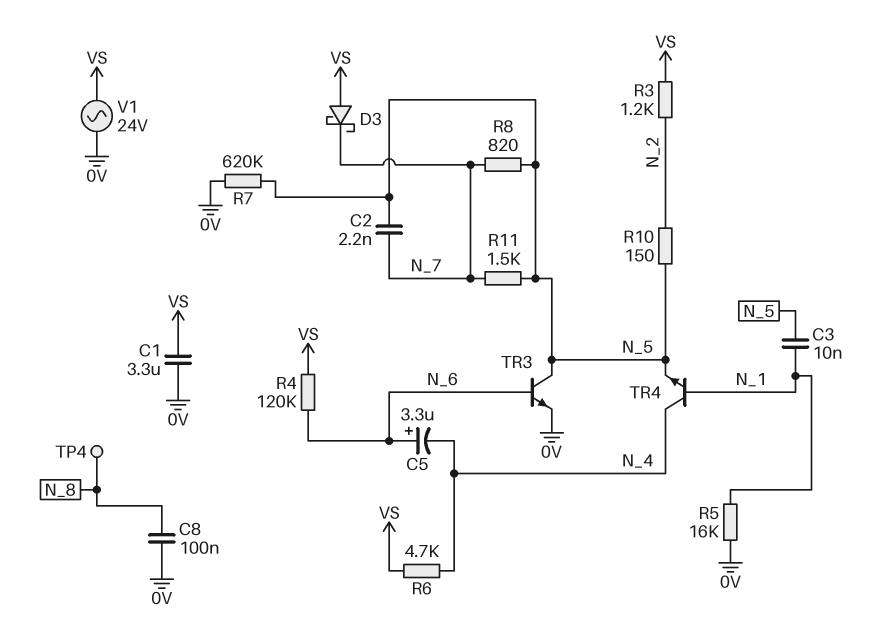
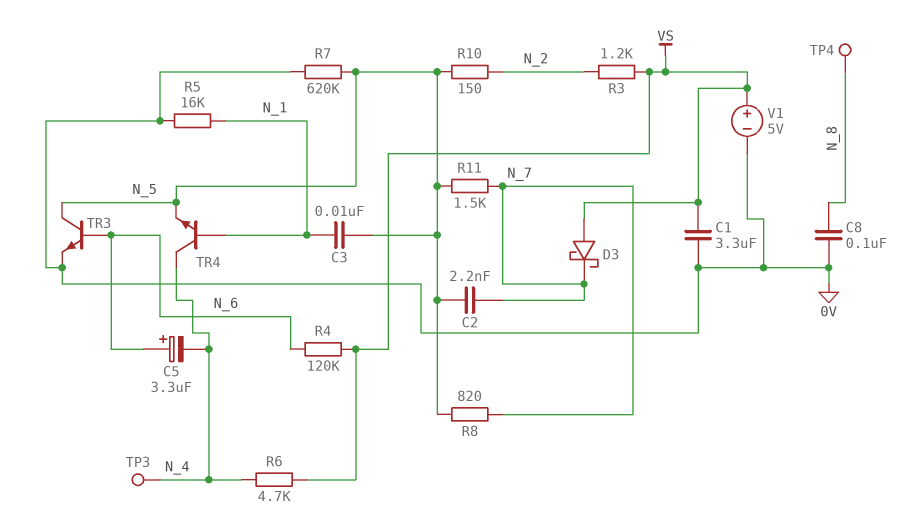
TP3: none -> test point (N_4)
V1: AC 24V (0V, VS) -> 5V (plus VS, minus 0V)

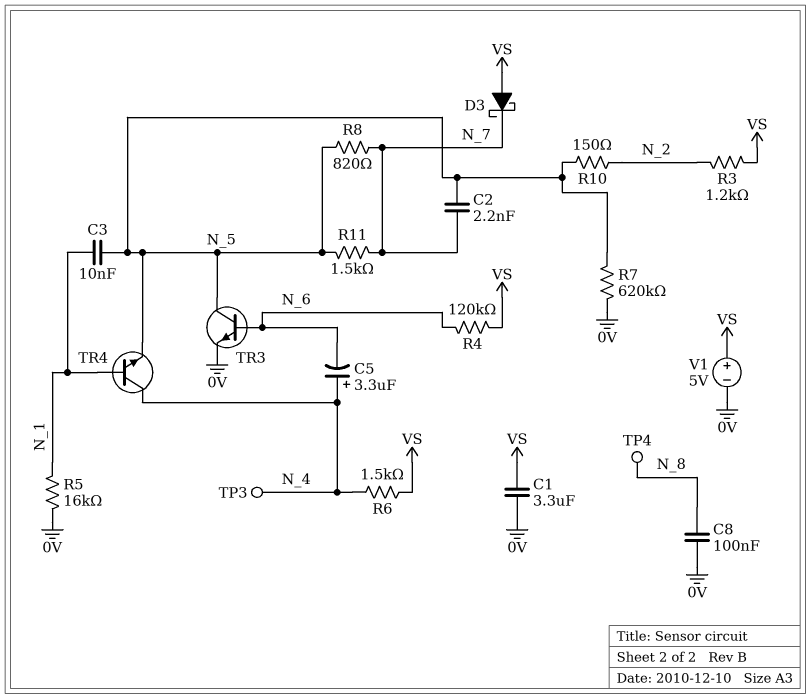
C5: 3.3uF (plus N_6, minus N_4) -> 3.3uF (plus N_4, minus N_6)
R6: 4.7k (N_4, VS) -> 1.5k (N_4, VS)

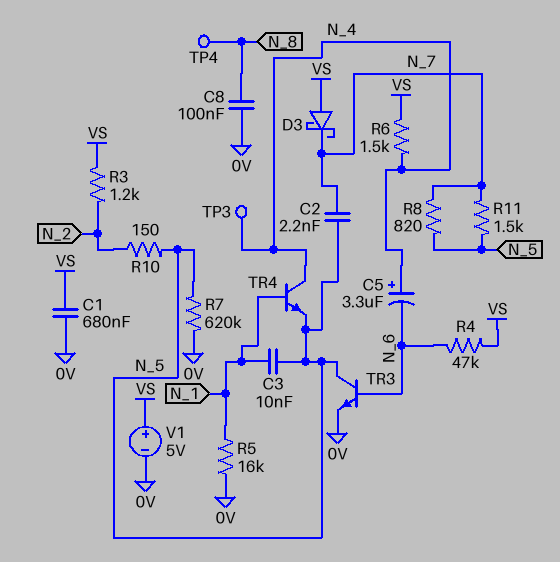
C1: 3.3uF (0V, VS) -> 680nF (0V, VS)
R4: 120k (N_6, VS) -> 47k (N_6, VS)

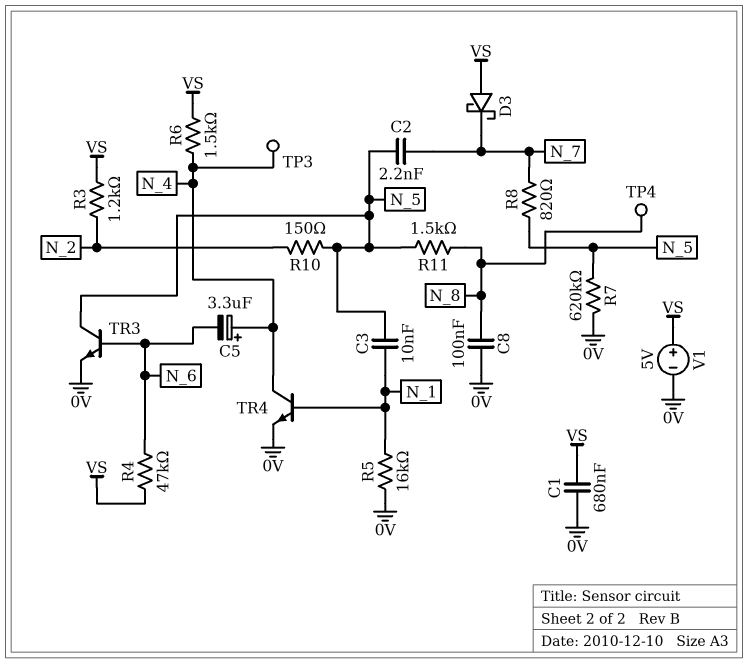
R11: 1.5k (N_5, N_7) -> 1.5k (N_5, N_8)
TR4: NPN (B N_1, C N_4, E N_5) -> NPN (B N_1, C N_4, E 0V)

